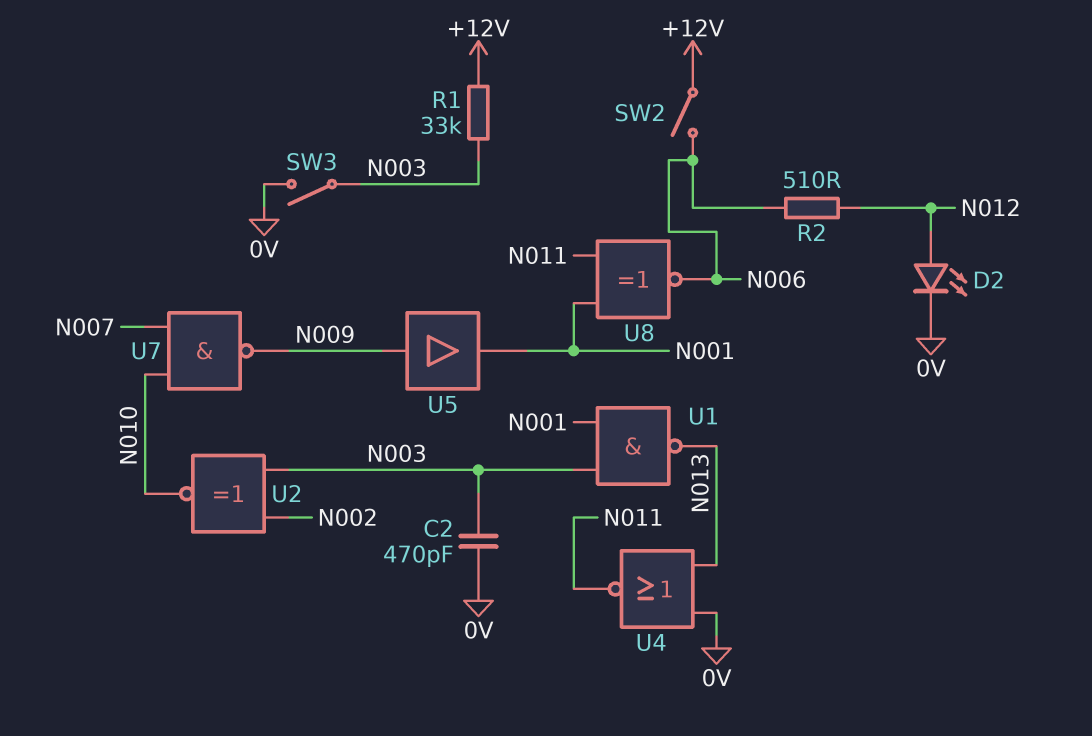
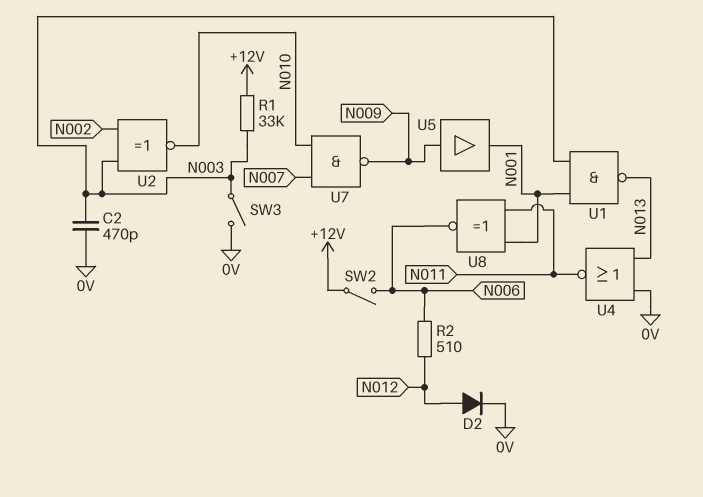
D2: LED (A N012, K 0V) -> diode (A N012, K 0V)

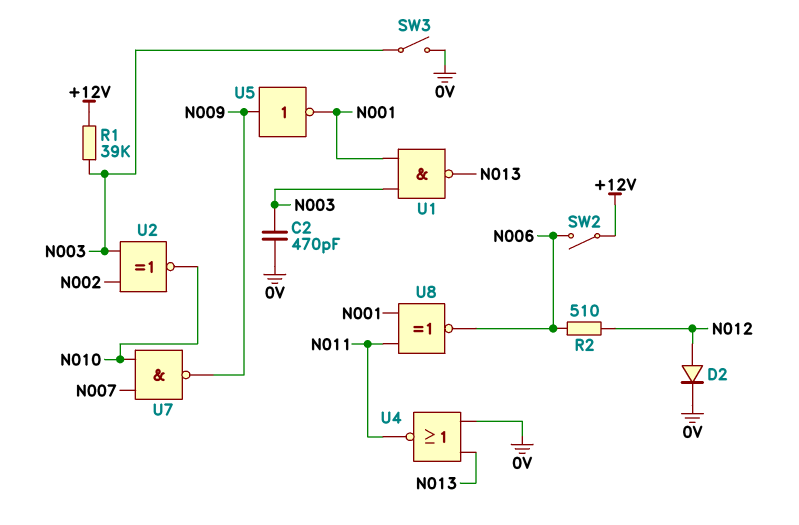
R1: 33k (+12V, N003) -> 39k (+12V, N003)
U5: buffer (in N009, out N001) -> NOT (in N009, out N001)

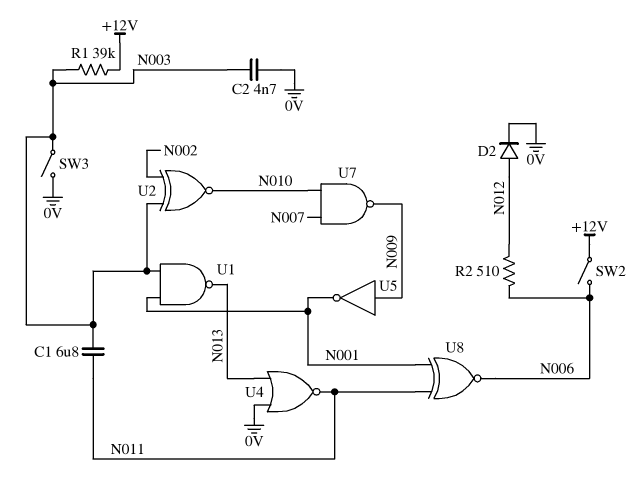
C1: none -> 6.8uF (N003, N011)
C2: 470pF (0V, N003) -> 4.7nF (0V, N003)

